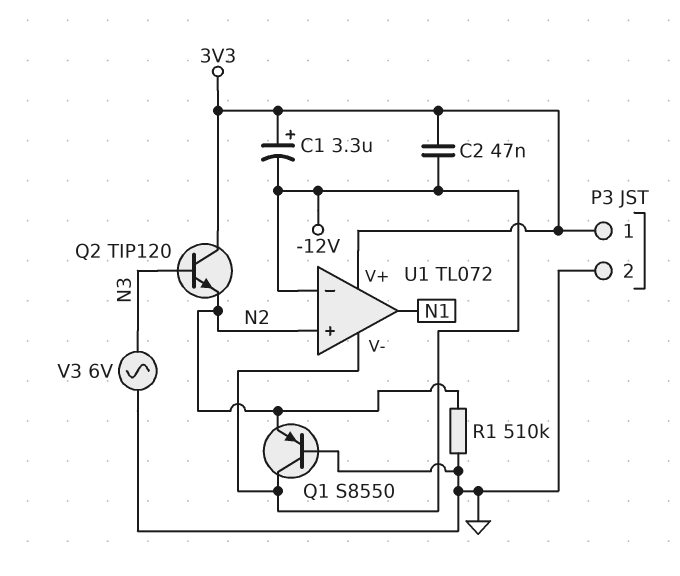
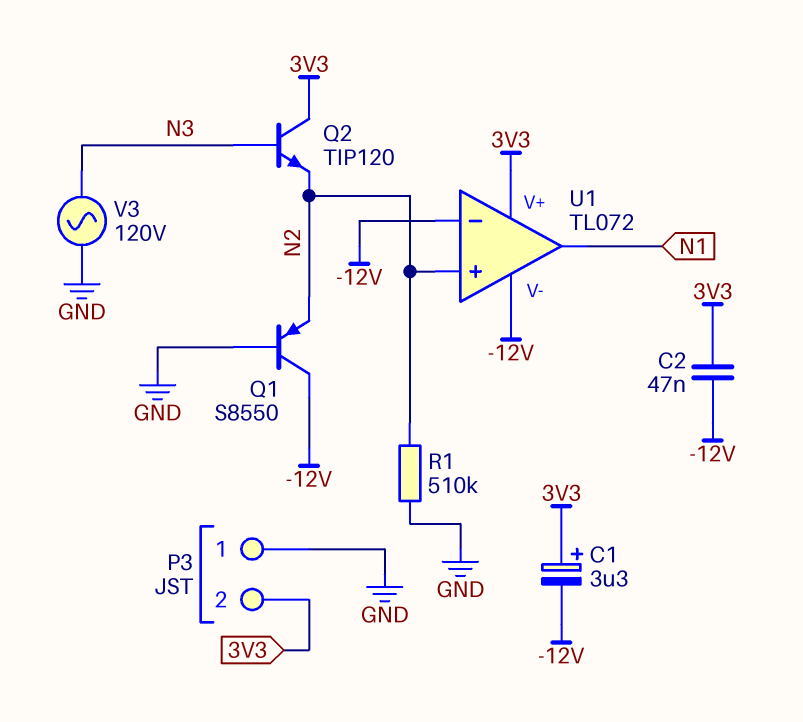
P3 pin 1: 3V3 -> GND
P3 pin 2: GND -> 3V3
V3: AC 6V (GND, N3) -> AC 120V (GND, N3)

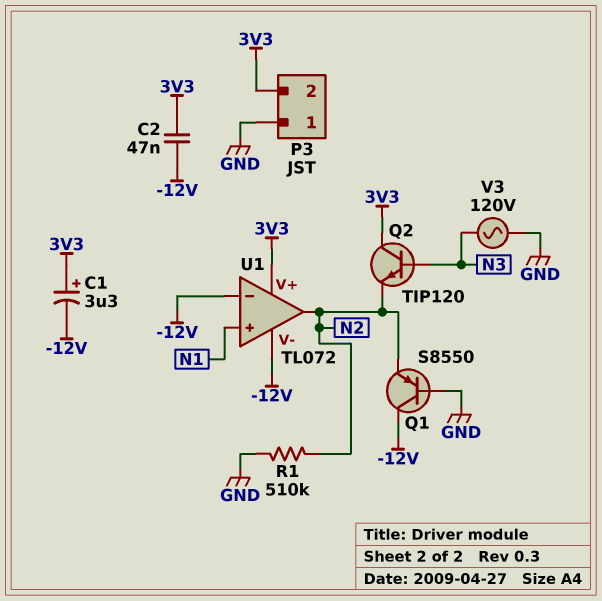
U1 pin in+: N2 -> N1
U1 pin out: N1 -> N2

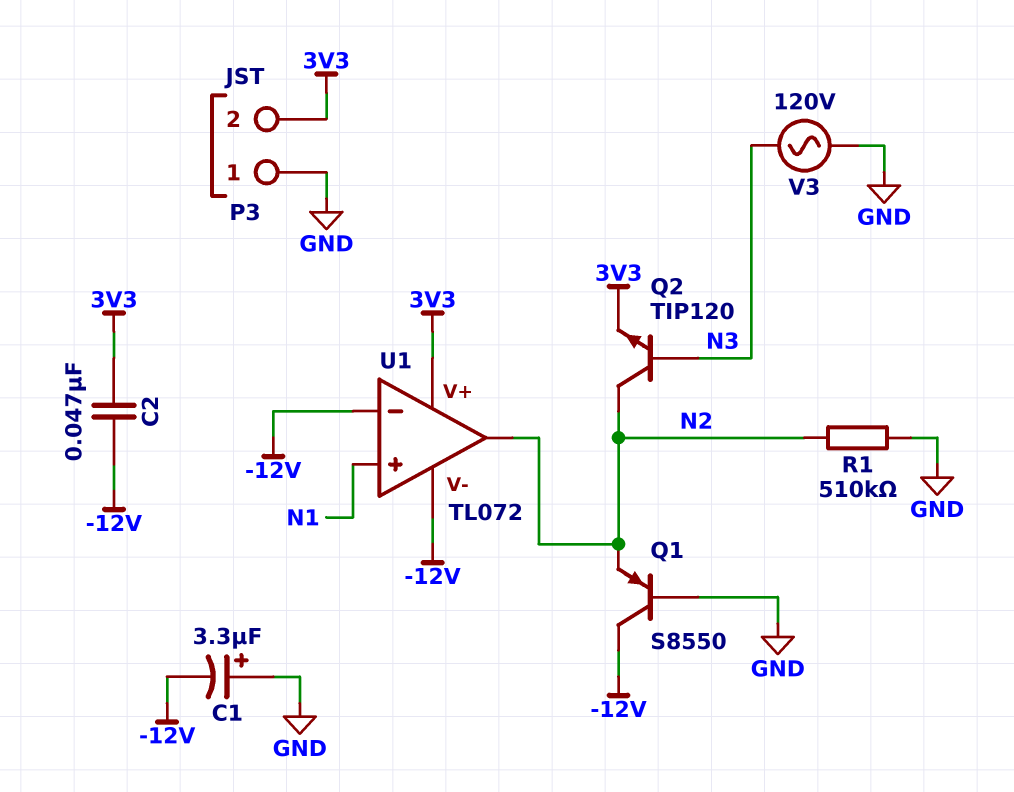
C1: 3.3uF (plus 3V3, minus -12V) -> 3.3uF (plus GND, minus -12V)
Q2: NPN TIP120 (B N3, C 3V3, E N2) -> NPN TIP120 (B N3, C N2, E 3V3)

